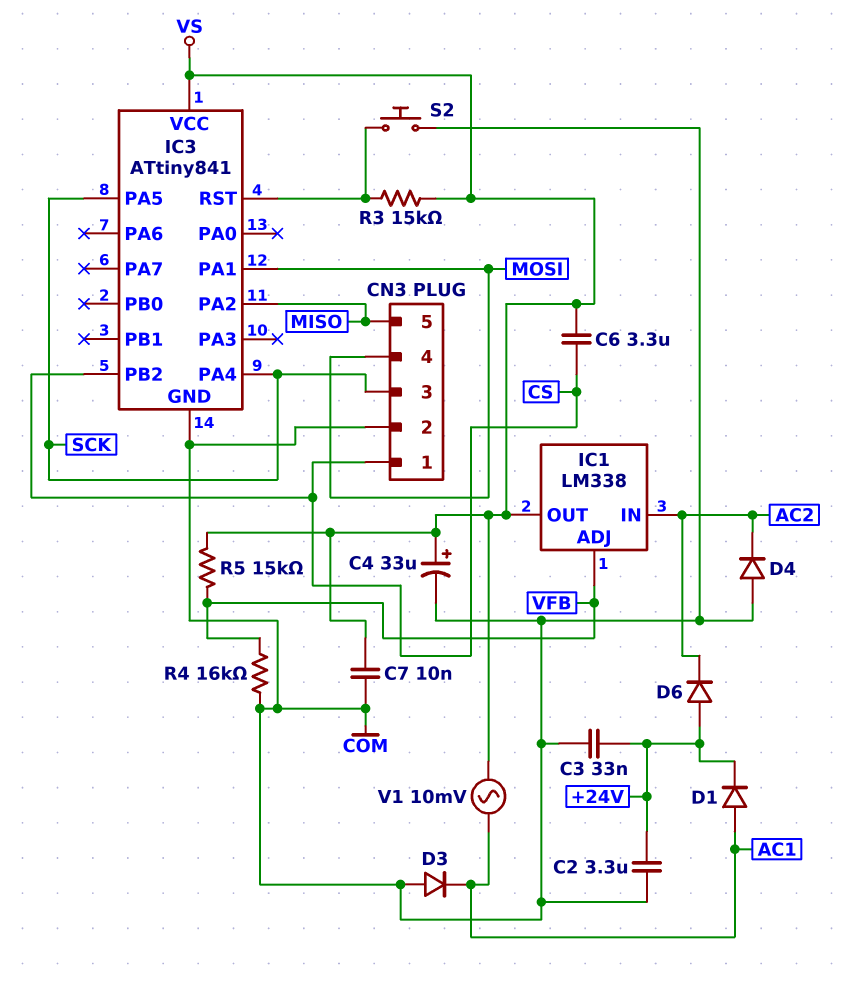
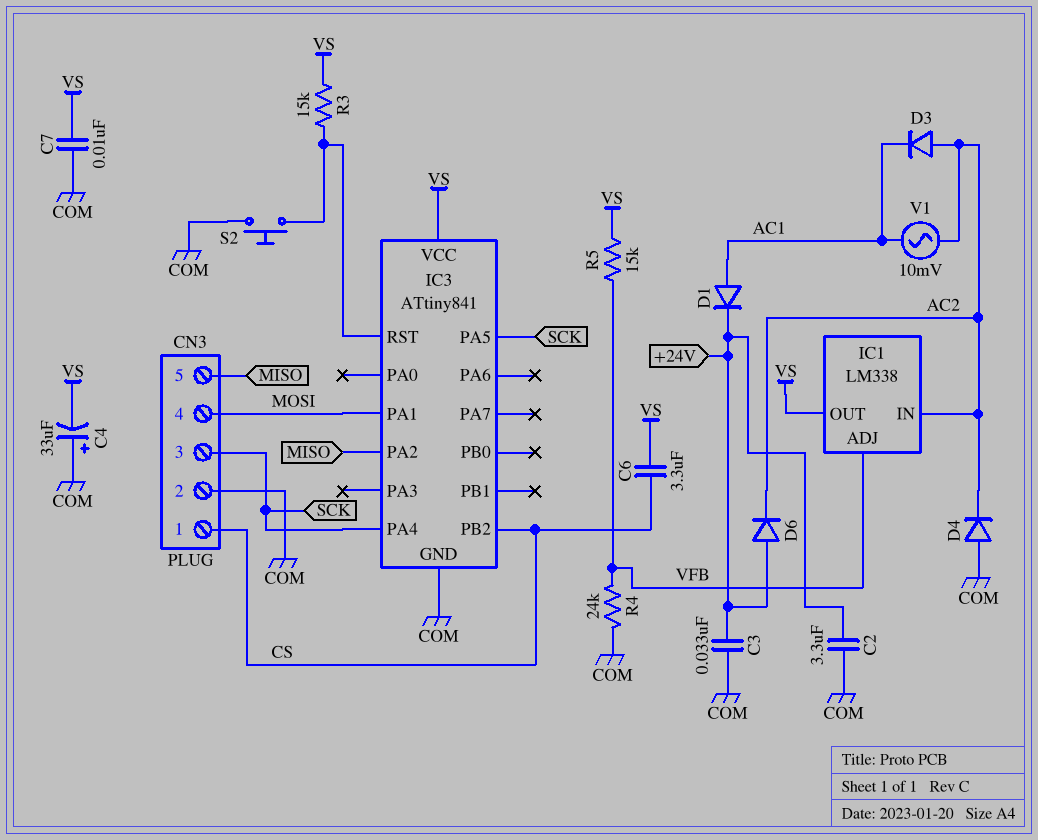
C4: 33uF (plus VS, minus COM) -> 33uF (plus COM, minus VS)
D3: diode (A COM, K AC1) -> diode (A AC2, K AC1)
R4: 16k (COM, VFB) -> 24k (COM, VFB)
V1: AC 10mV (AC1, VS) -> AC 10mV (AC1, AC2)

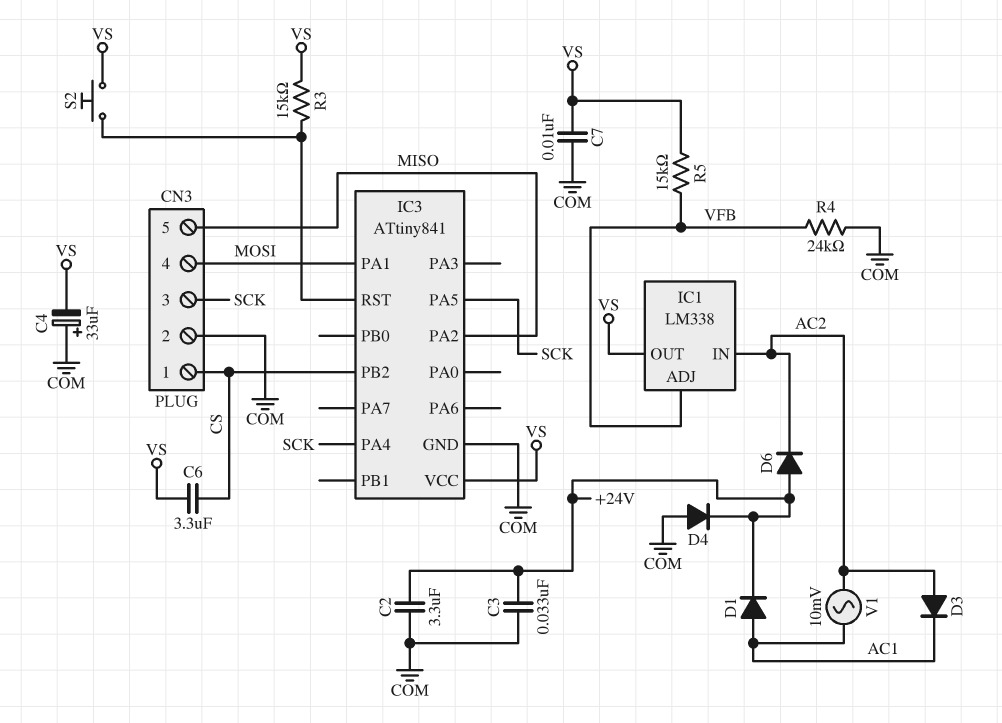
D4: diode (A COM, K AC2) -> diode (A COM, K +24V)
S2: button (COM, IC3/RST) -> button (IC3/RST, VS)

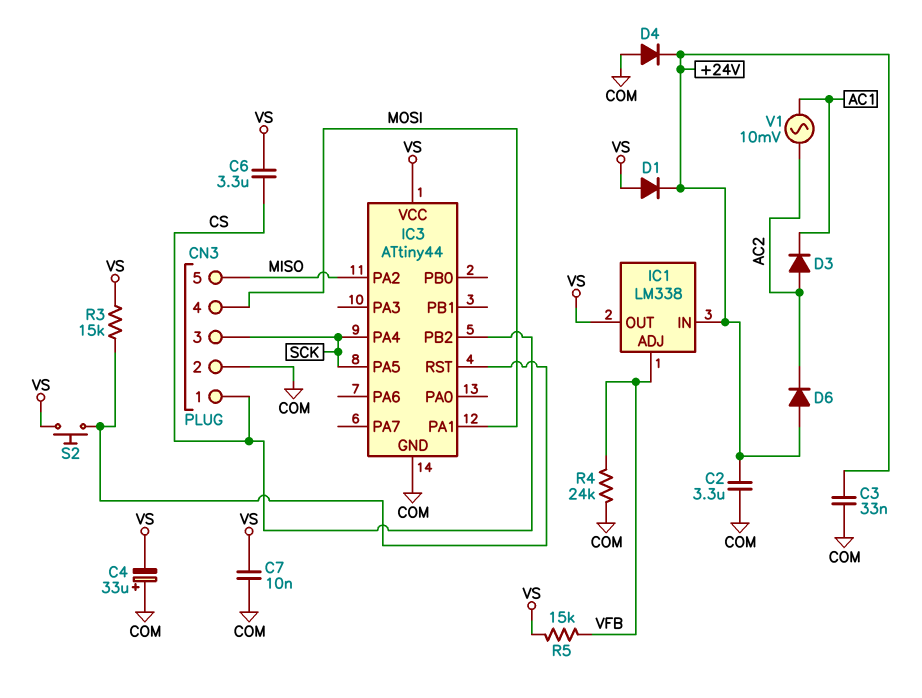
D1: diode (A AC1, K +24V) -> diode (A VS, K +24V)
IC1 pin IN: AC2 -> +24V
IC3: ATtiny841 -> ATtiny44

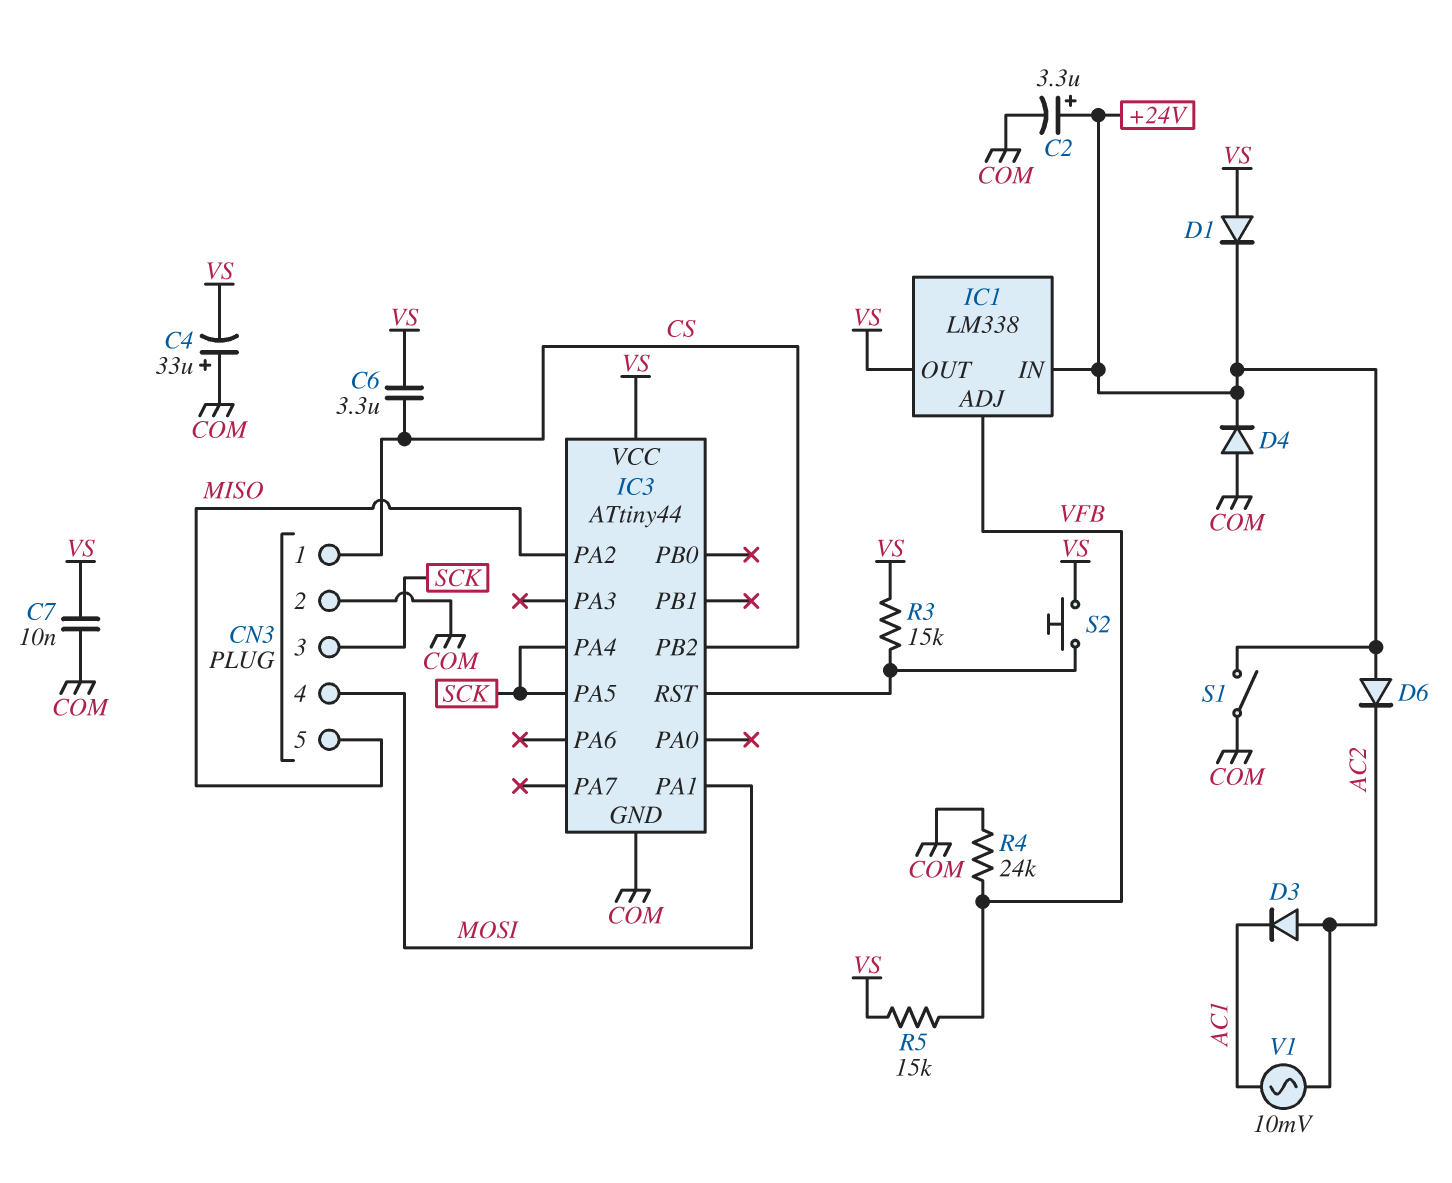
C2: 3.3uF (+24V, COM) -> 3.3uF (plus +24V, minus COM)
C3: 33nF (+24V, COM) -> none
S1: none -> switch (+24V, COM)

